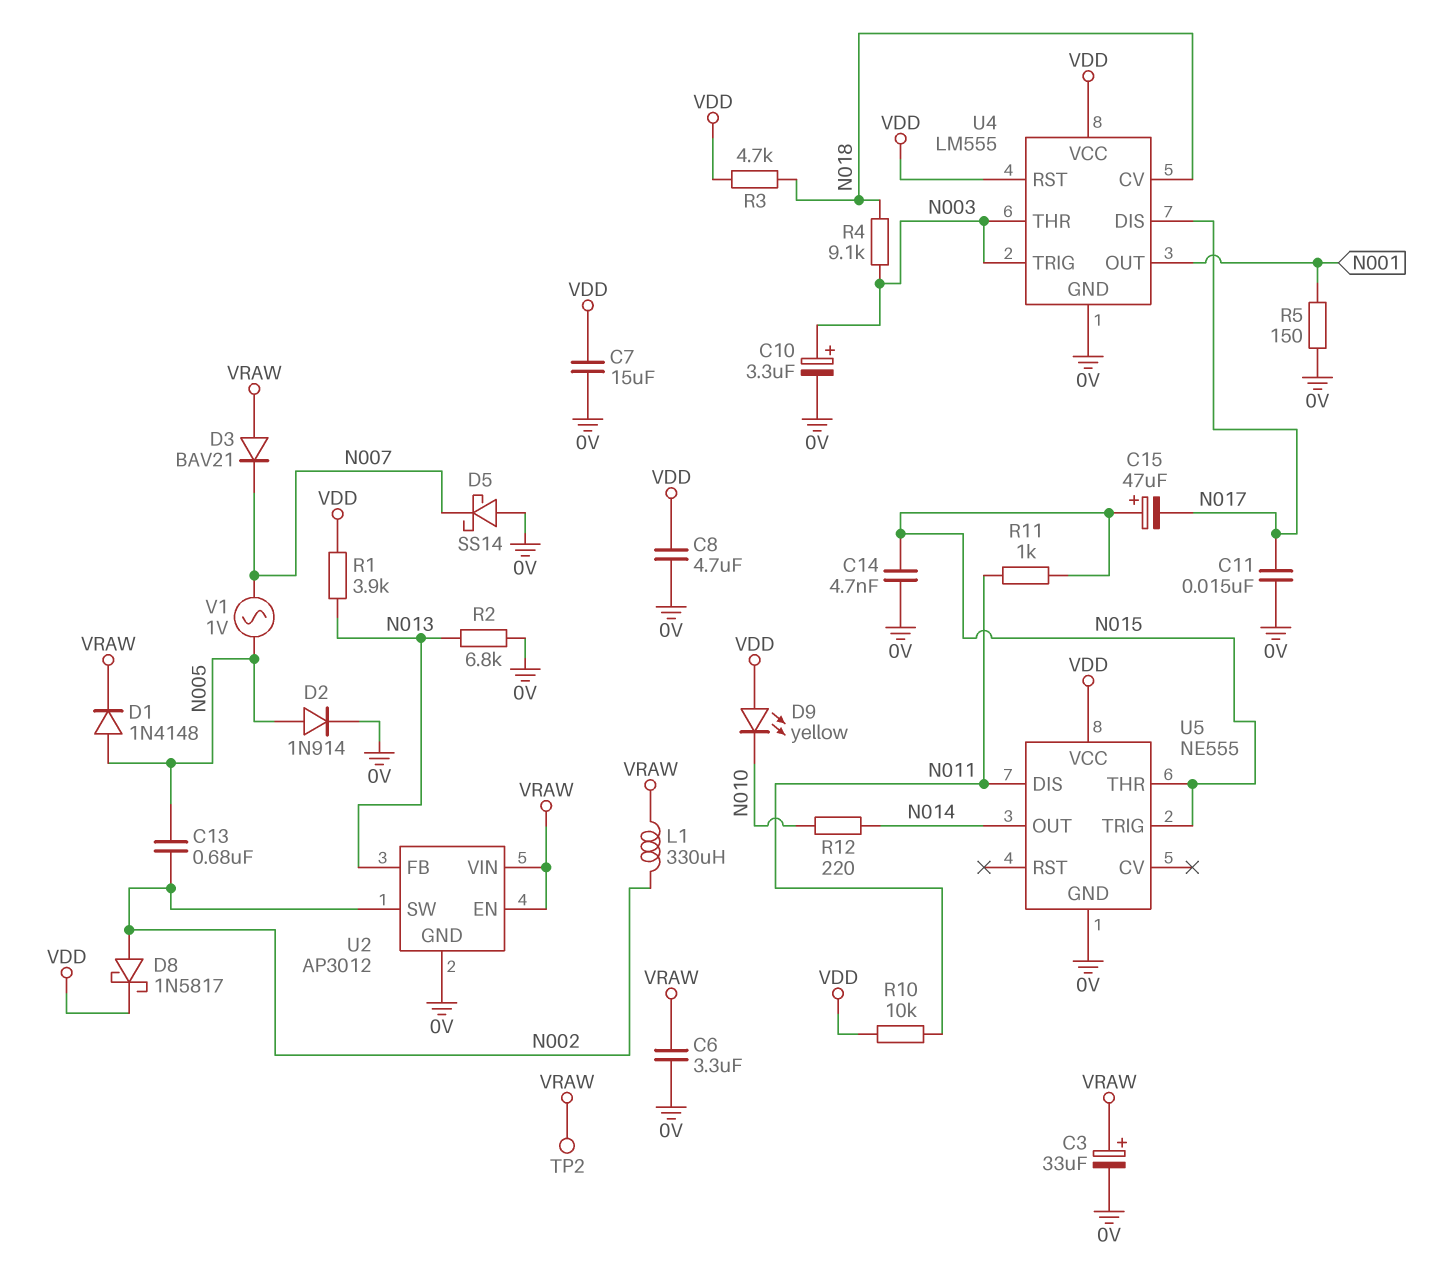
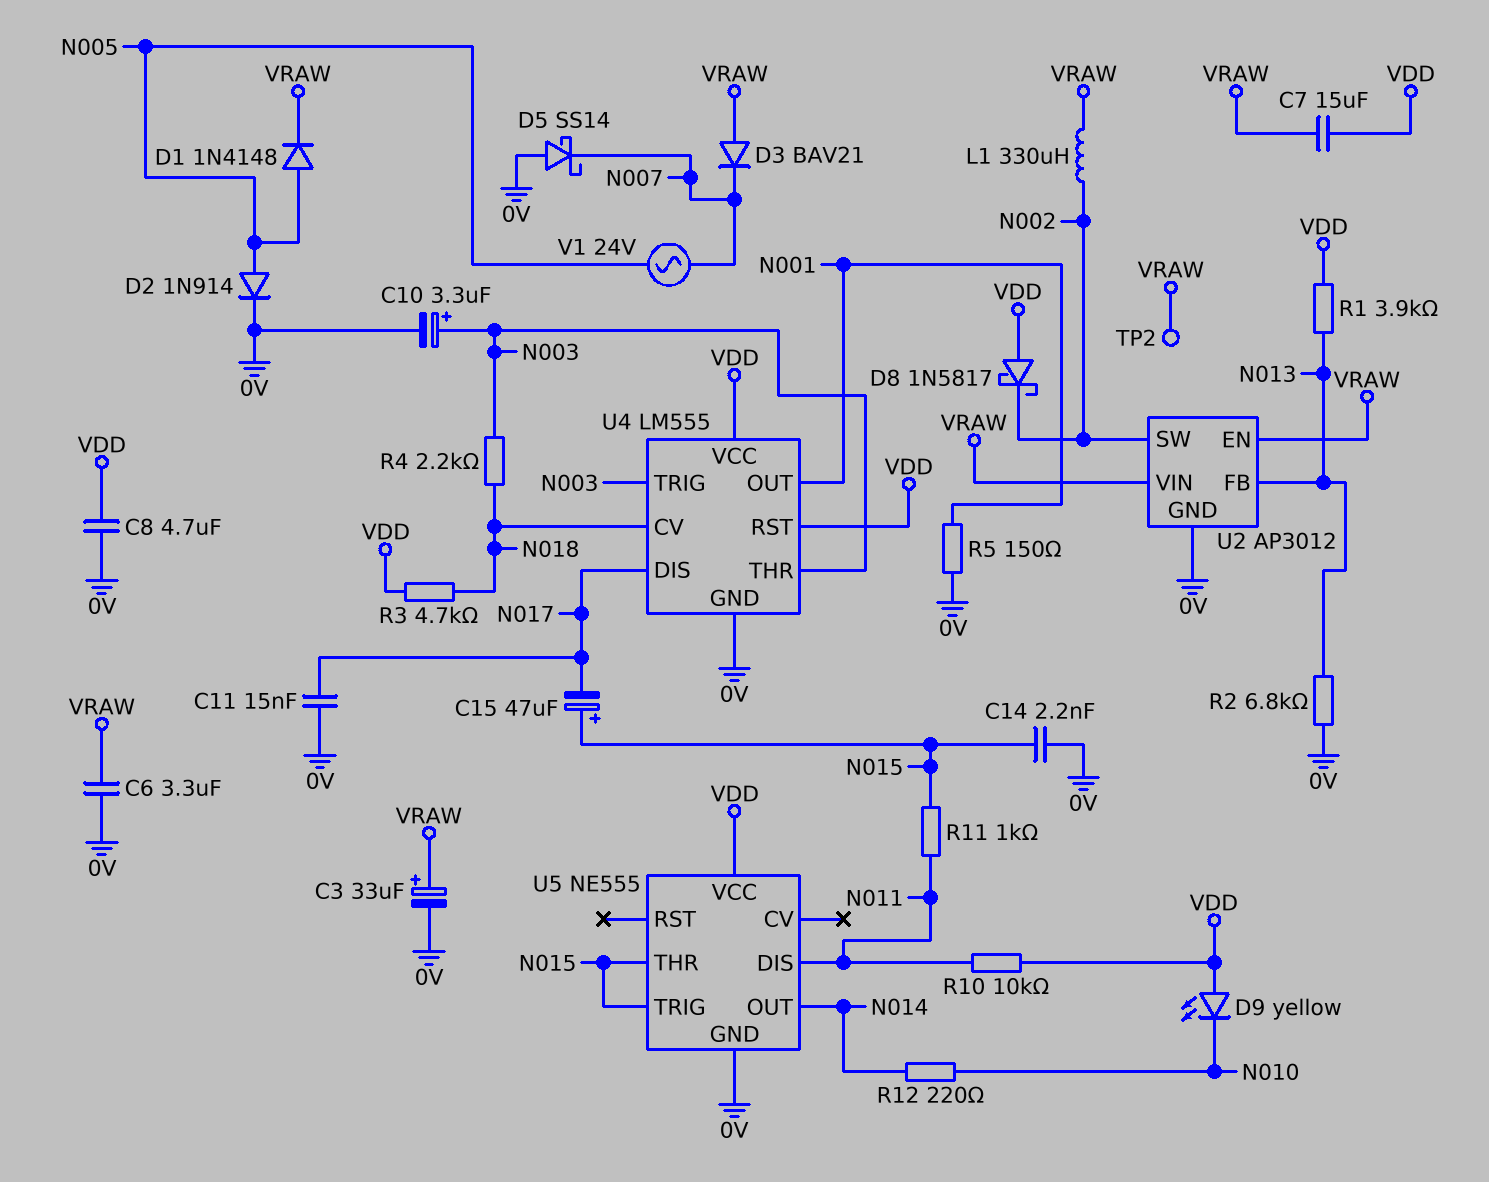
C7: 15uF (0V, VDD) -> 15uF (VDD, VRAW)
C13: 680nF (N002, N005) -> none
C14: 4.7nF (0V, N015) -> 2.2nF (0V, N015)
D8: schottky 1N5817 (A N002, K VDD) -> schottky 1N5817 (A VDD, K N002)
R4: 9.1k (N003, N018) -> 2.2k (N003, N018)
V1: AC 1V (N005, N007) -> AC 24V (N005, N007)

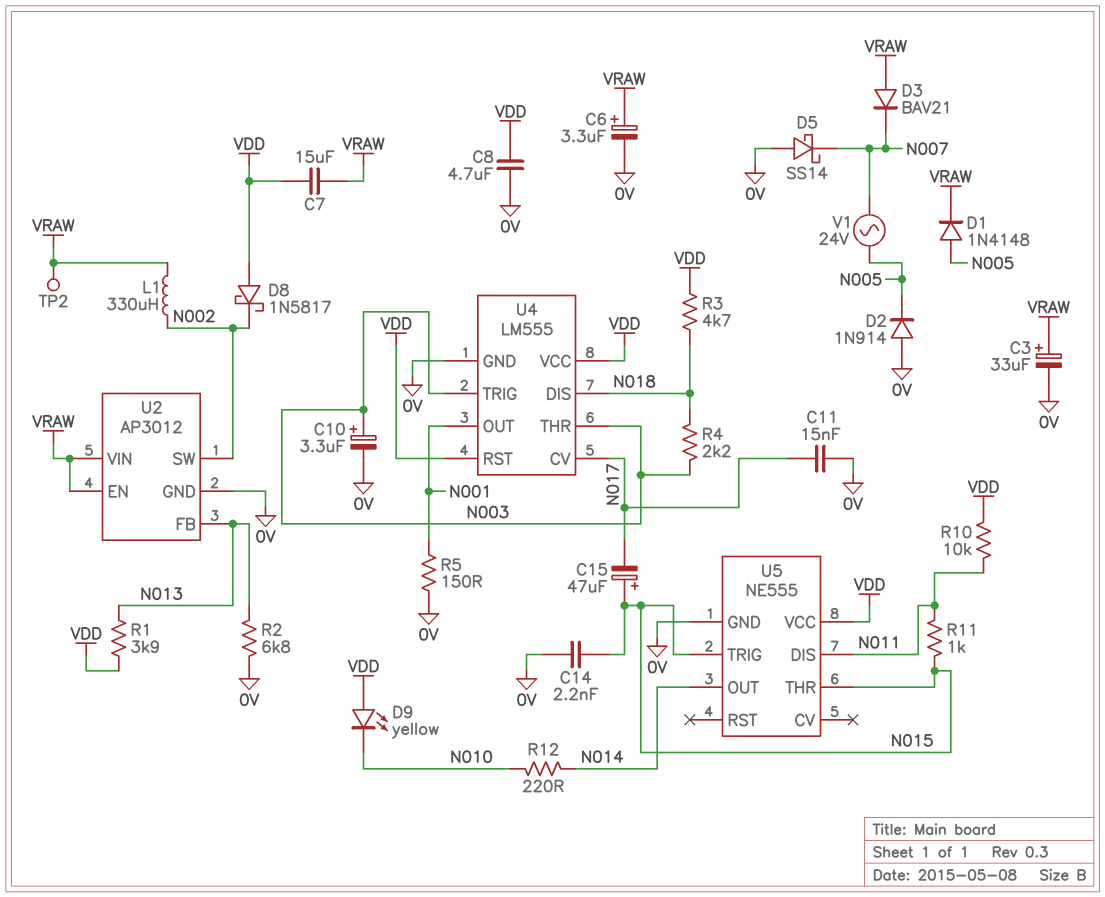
C6: 3.3uF (0V, VRAW) -> 3.3uF (plus VRAW, minus 0V)
D2: diode 1N914 (A N005, K 0V) -> diode 1N914 (A 0V, K N005)
U4 pin CV: N018 -> N017
U4 pin DIS: N017 -> N018

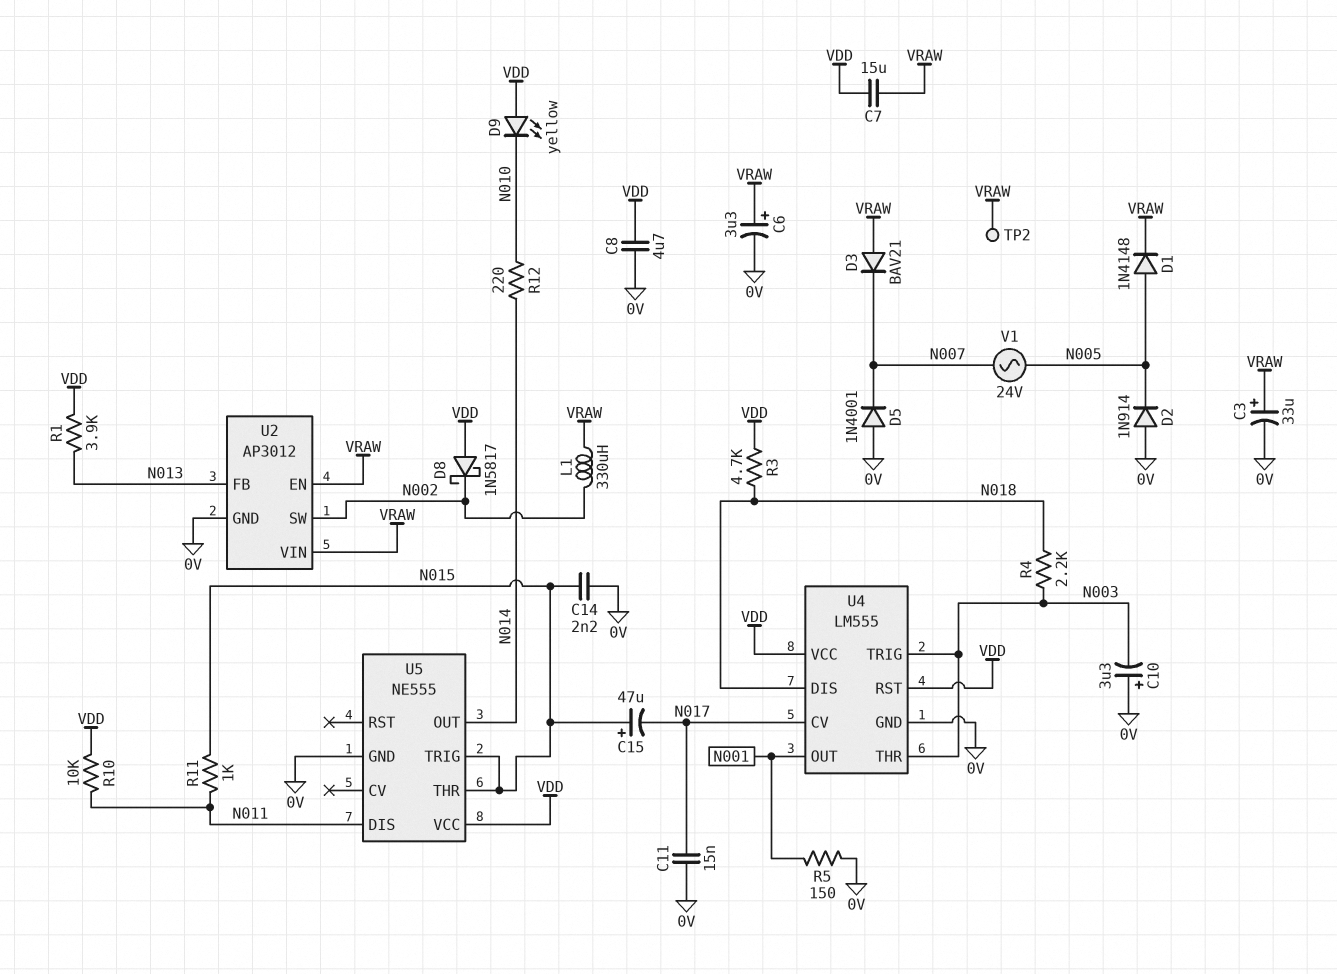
C10: 3.3uF (plus N003, minus 0V) -> 3.3uF (plus 0V, minus N003)
D5: schottky SS14 (A 0V, K N007) -> diode 1N4001 (A 0V, K N007)
R2: 6.8k (0V, N013) -> none

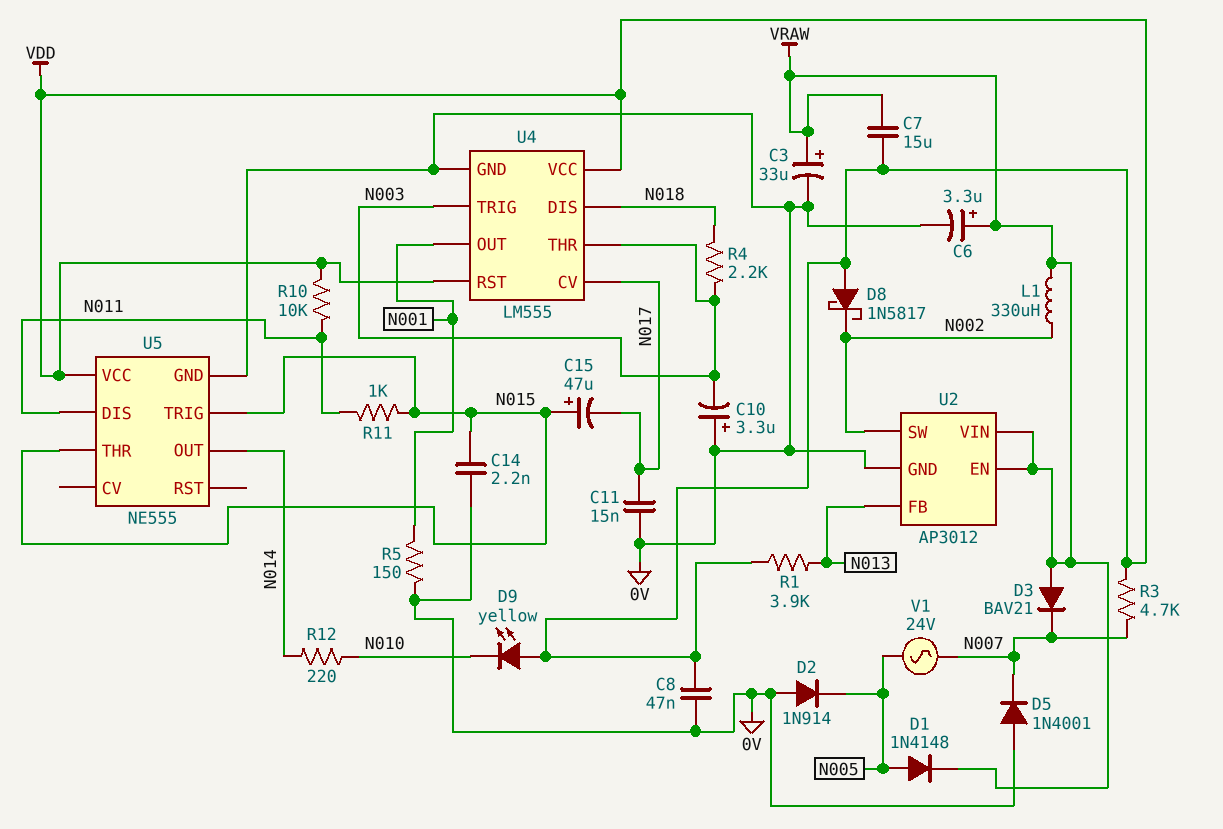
C8: 4.7uF (0V, VDD) -> 47nF (0V, VDD)
R3: 4.7k (N018, VDD) -> 4.7k (N007, VDD)
TP2: test point (VRAW) -> none

